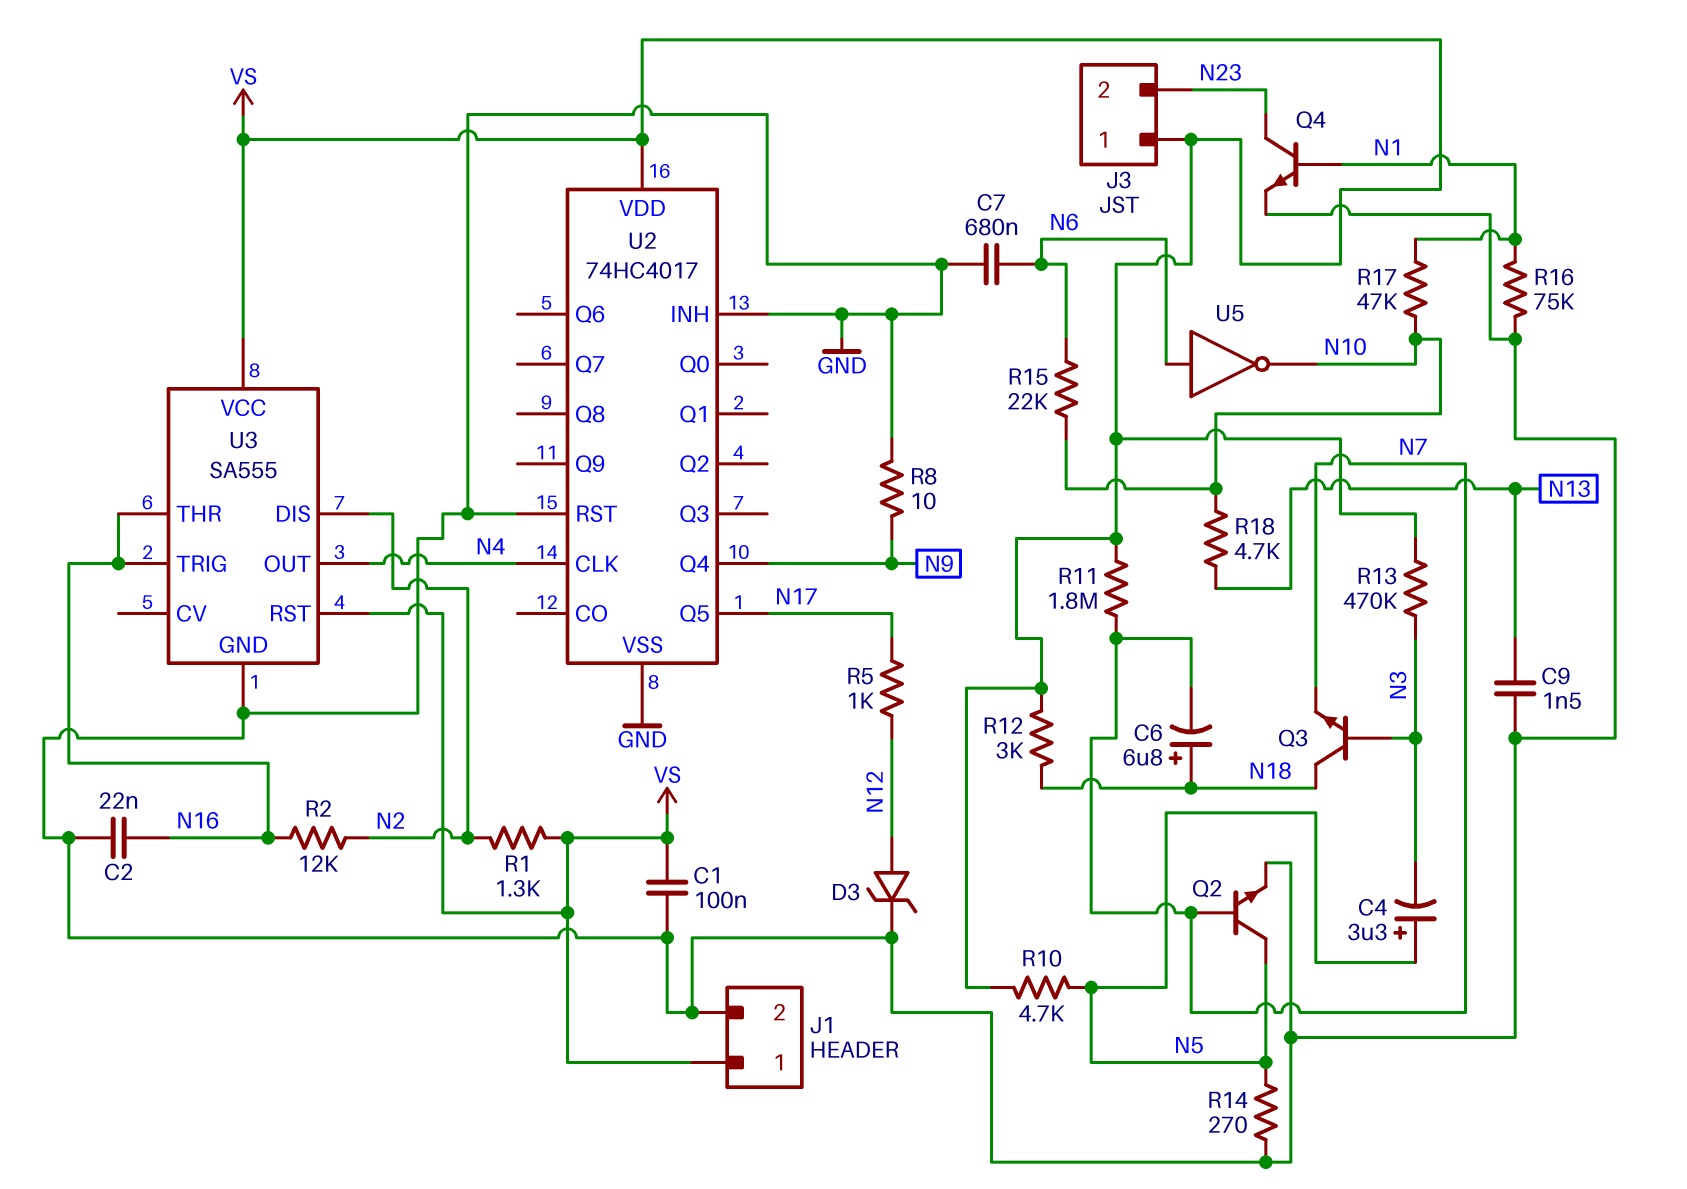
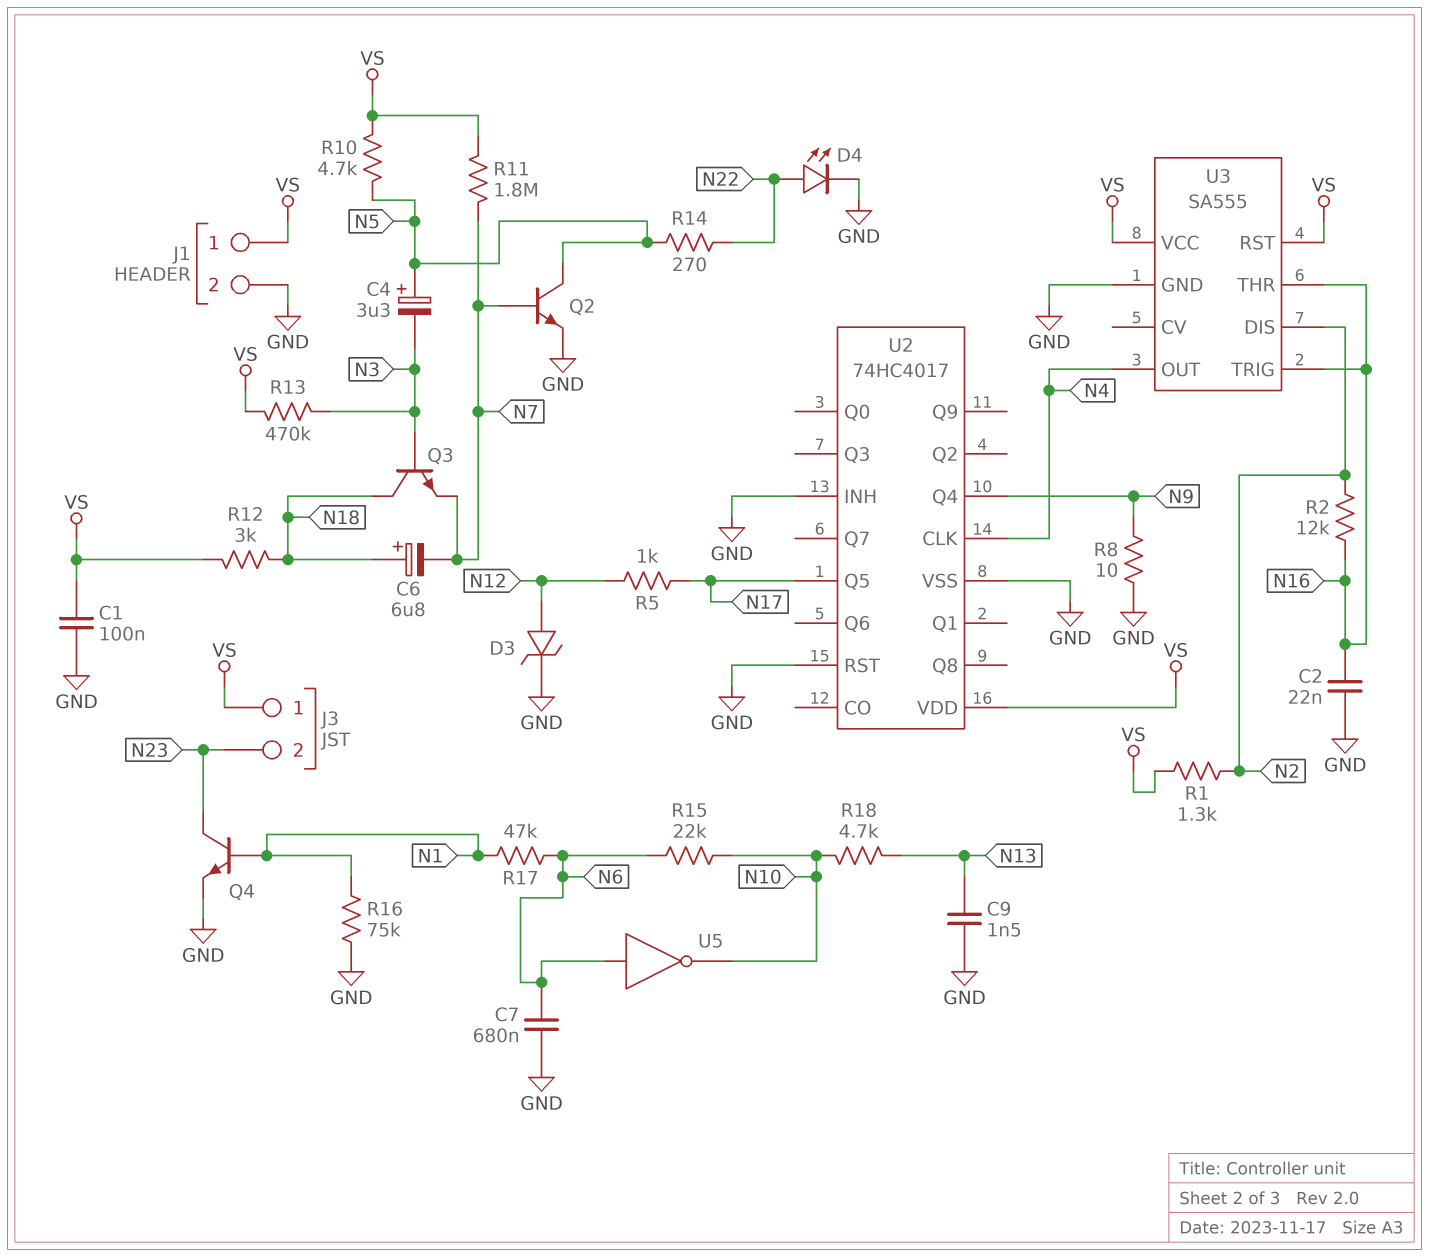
D4: none -> LED (A N22, K GND)
R14: 270 (GND, N5) -> 270 (N5, N22)
R17: 47k (N1, N10) -> 47k (N1, N6)

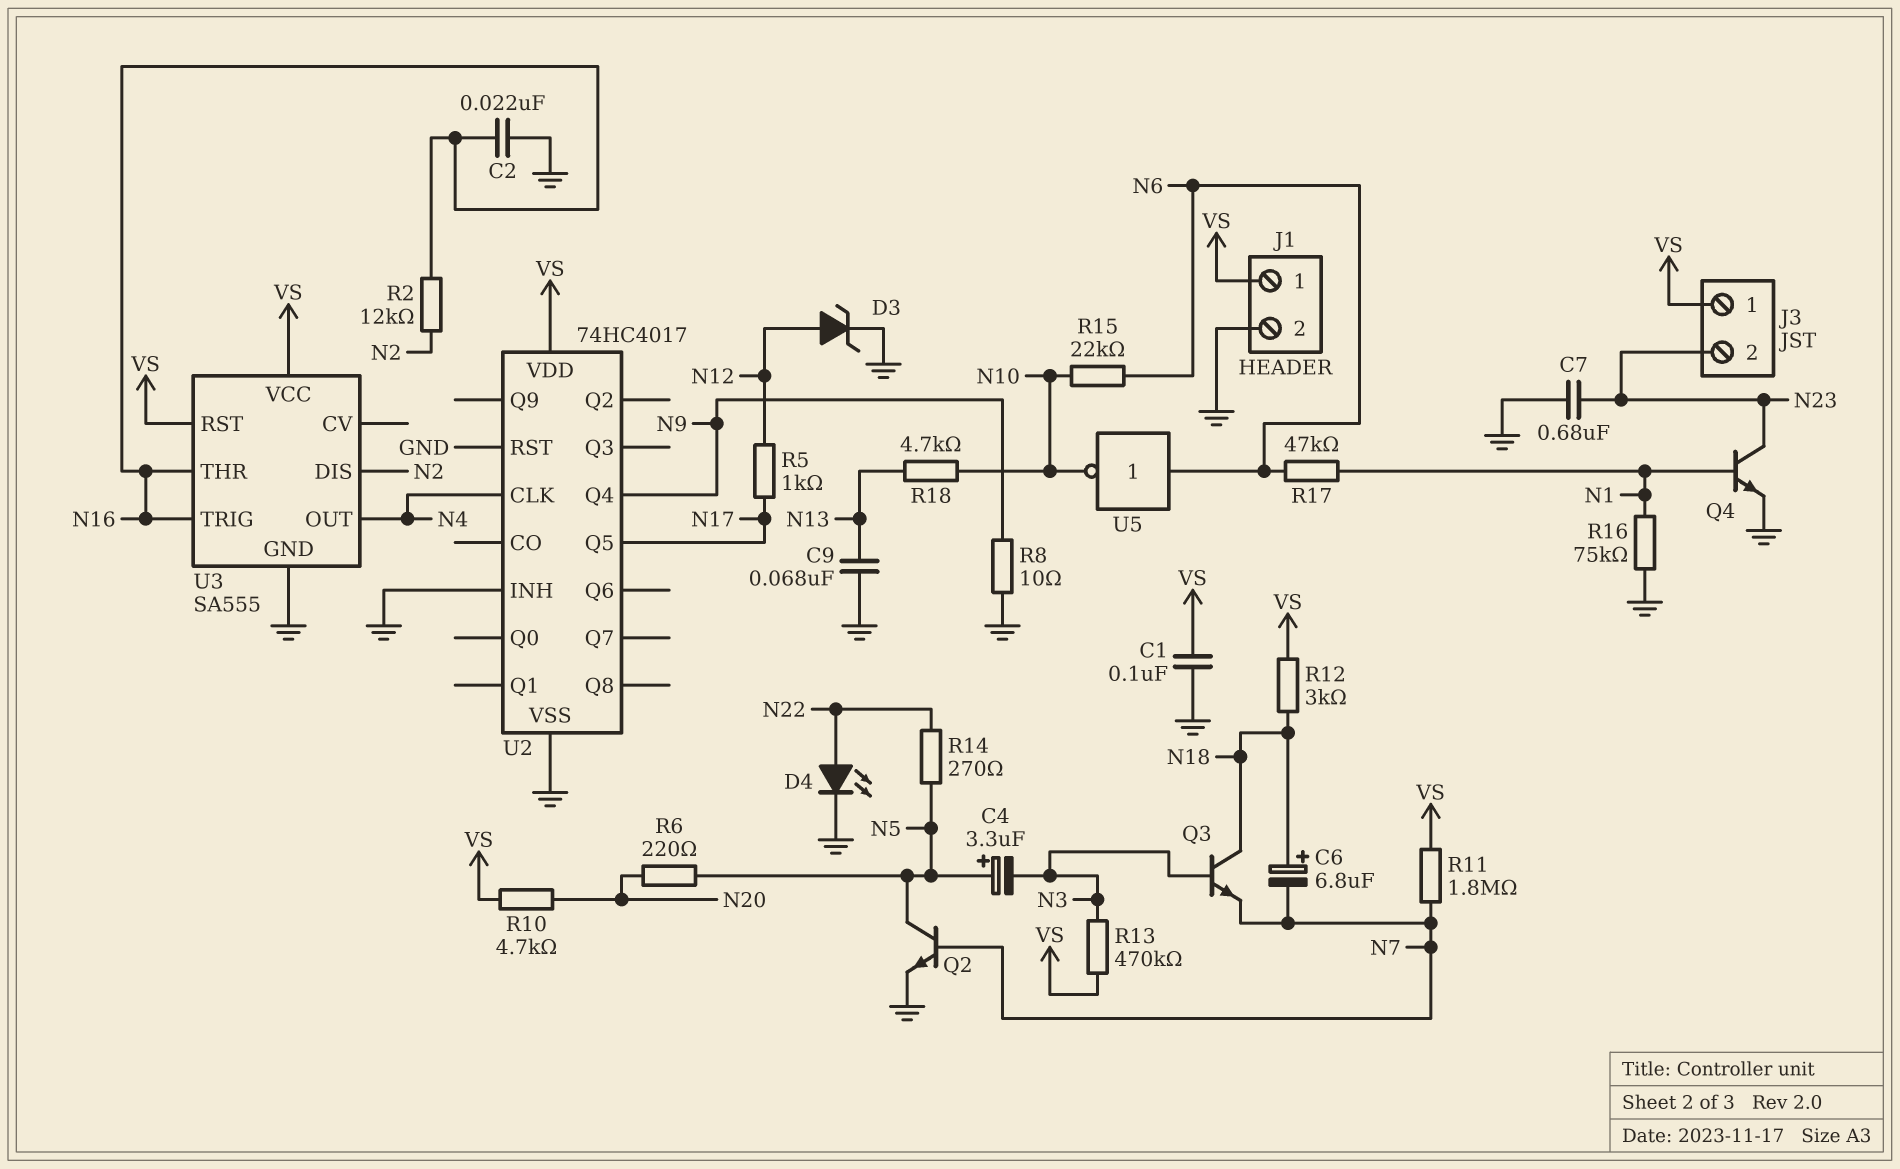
C7: 680nF (GND, N6) -> 680nF (GND, N23)
C9: 1.5nF (GND, N13) -> 68nF (GND, N13)
R1: 1.3k (N2, VS) -> none
R6: none -> 220 (N5, N20)
R10: 4.7k (N5, VS) -> 4.7k (N20, VS)

